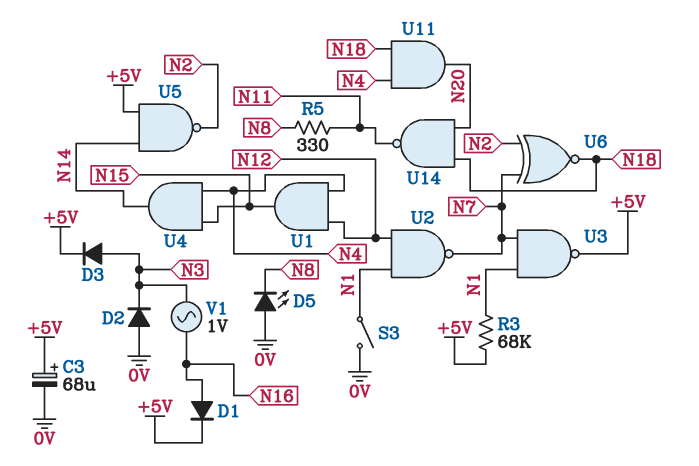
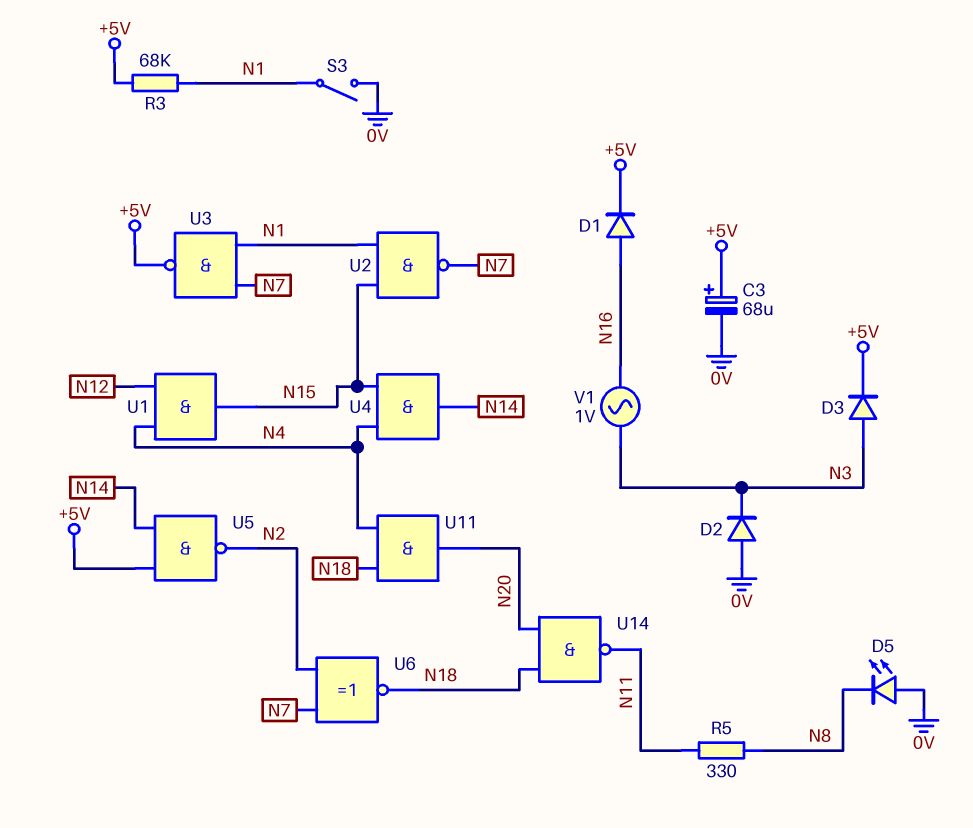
U2: NAND (in N1, in N12, out N7) -> NAND (in N1, in N15, out N7)

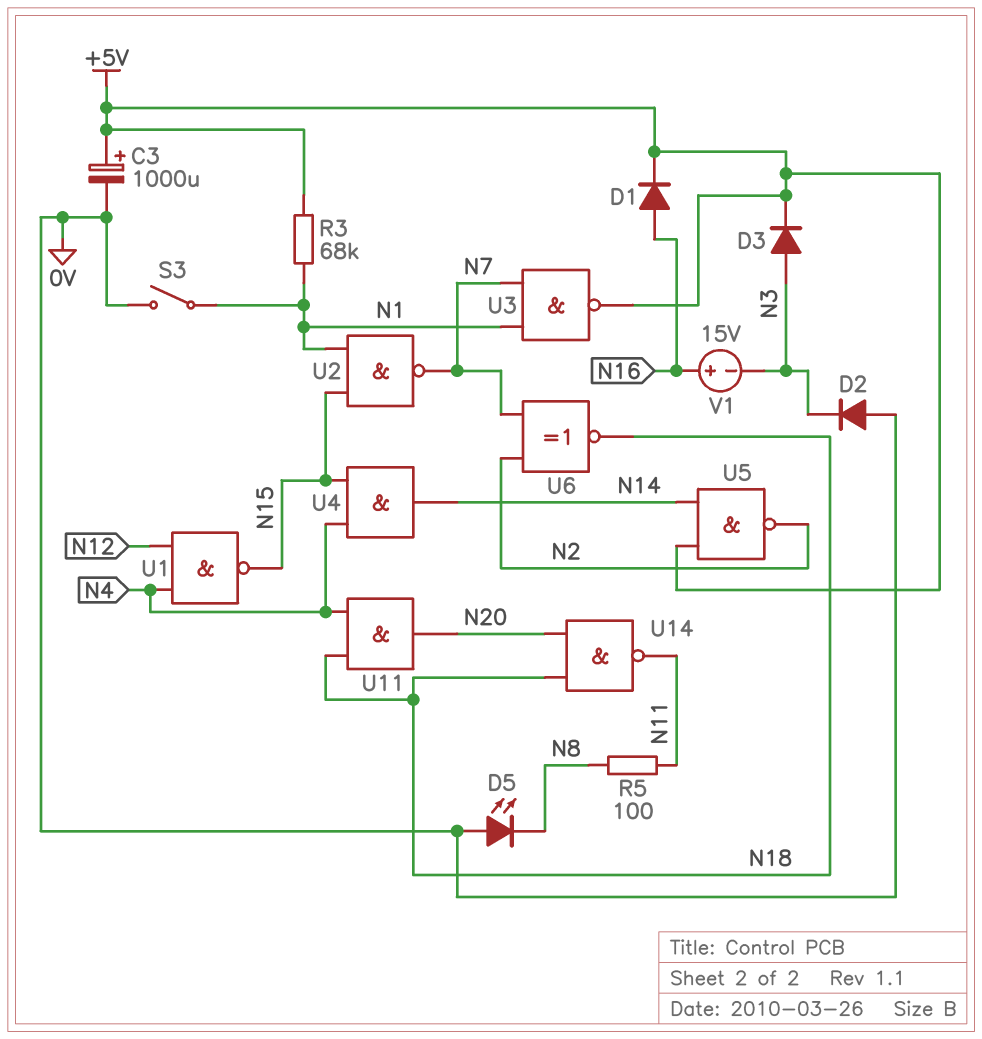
C3: 68uF (plus +5V, minus 0V) -> 1000uF (plus +5V, minus 0V)
R5: 330 (N8, N11) -> 100 (N8, N11)
U1: AND (in N4, in N12, out N15) -> NAND (in N4, in N12, out N15)
V1: AC 1V (N3, N16) -> 15V (plus N16, minus N3)

